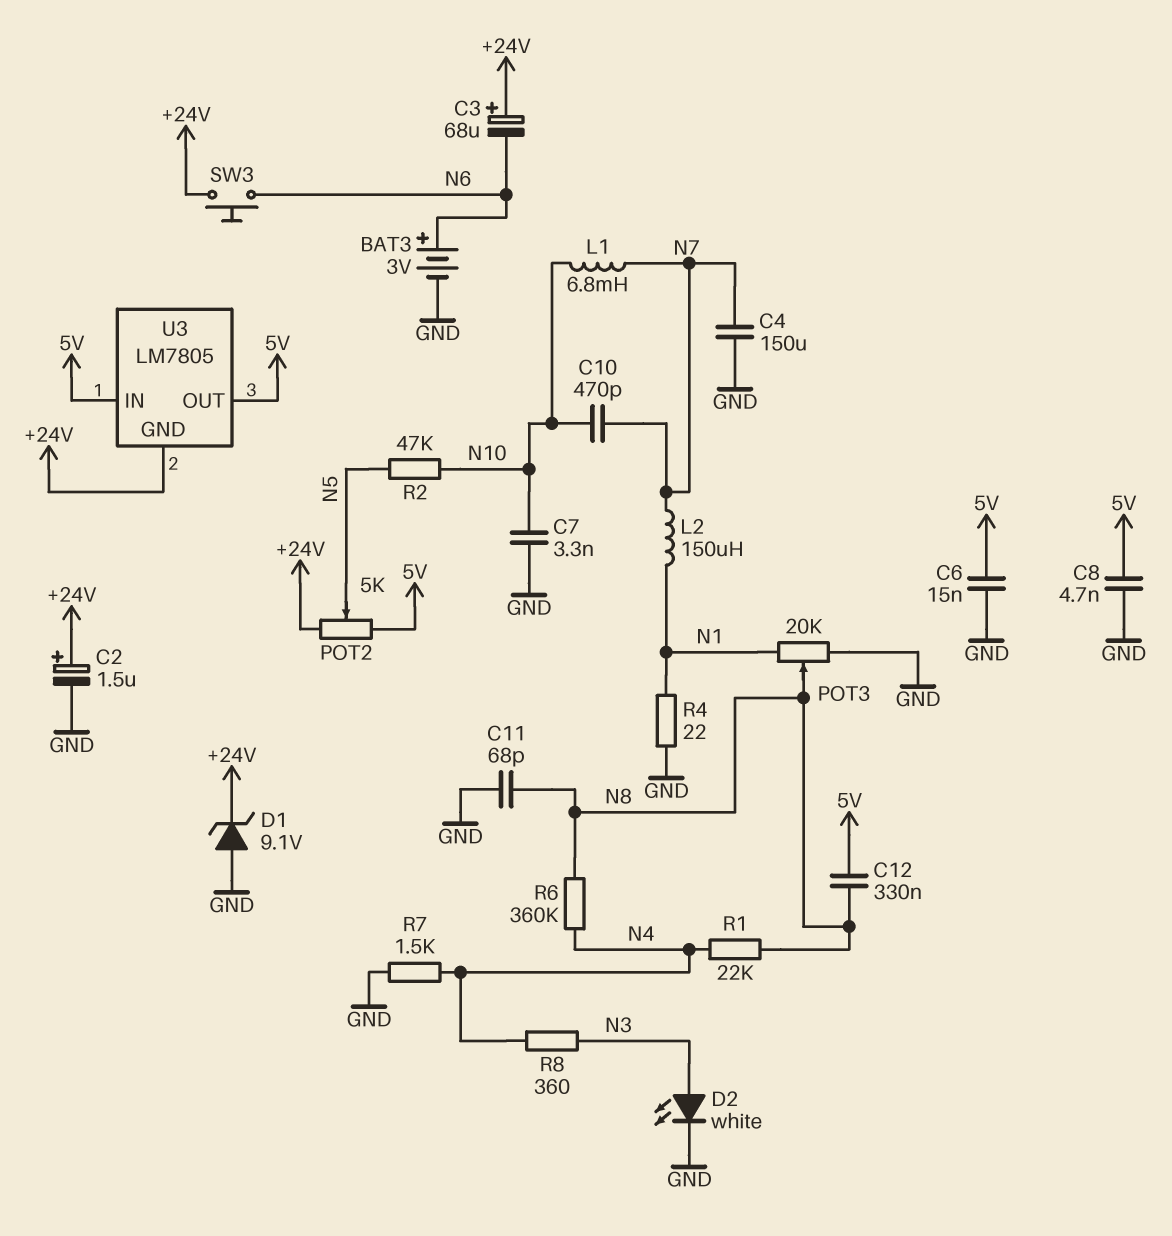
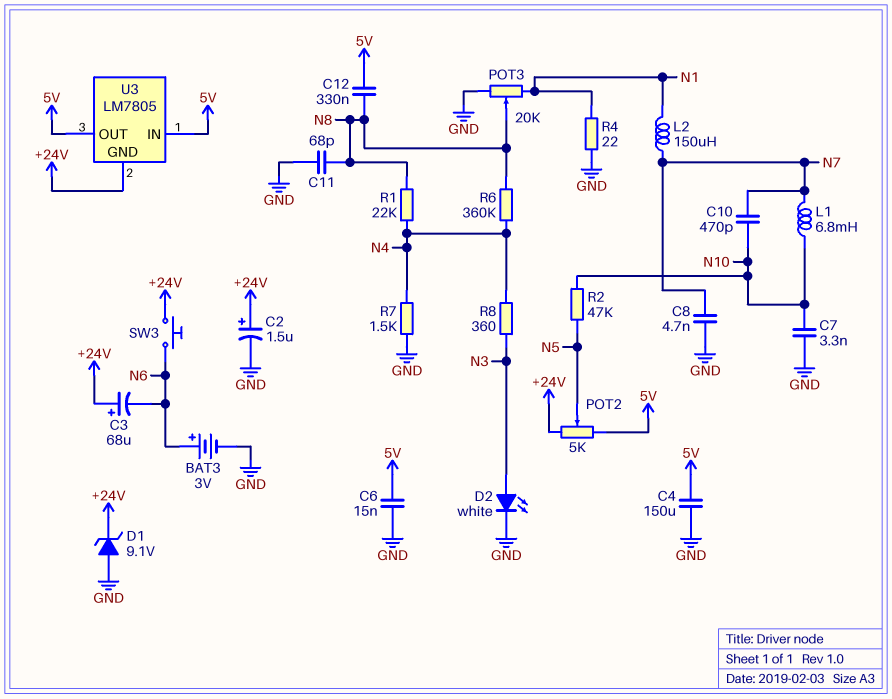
C4: 150uF (GND, N7) -> 150uF (5V, GND)
C8: 4.7nF (5V, GND) -> 4.7nF (GND, N7)

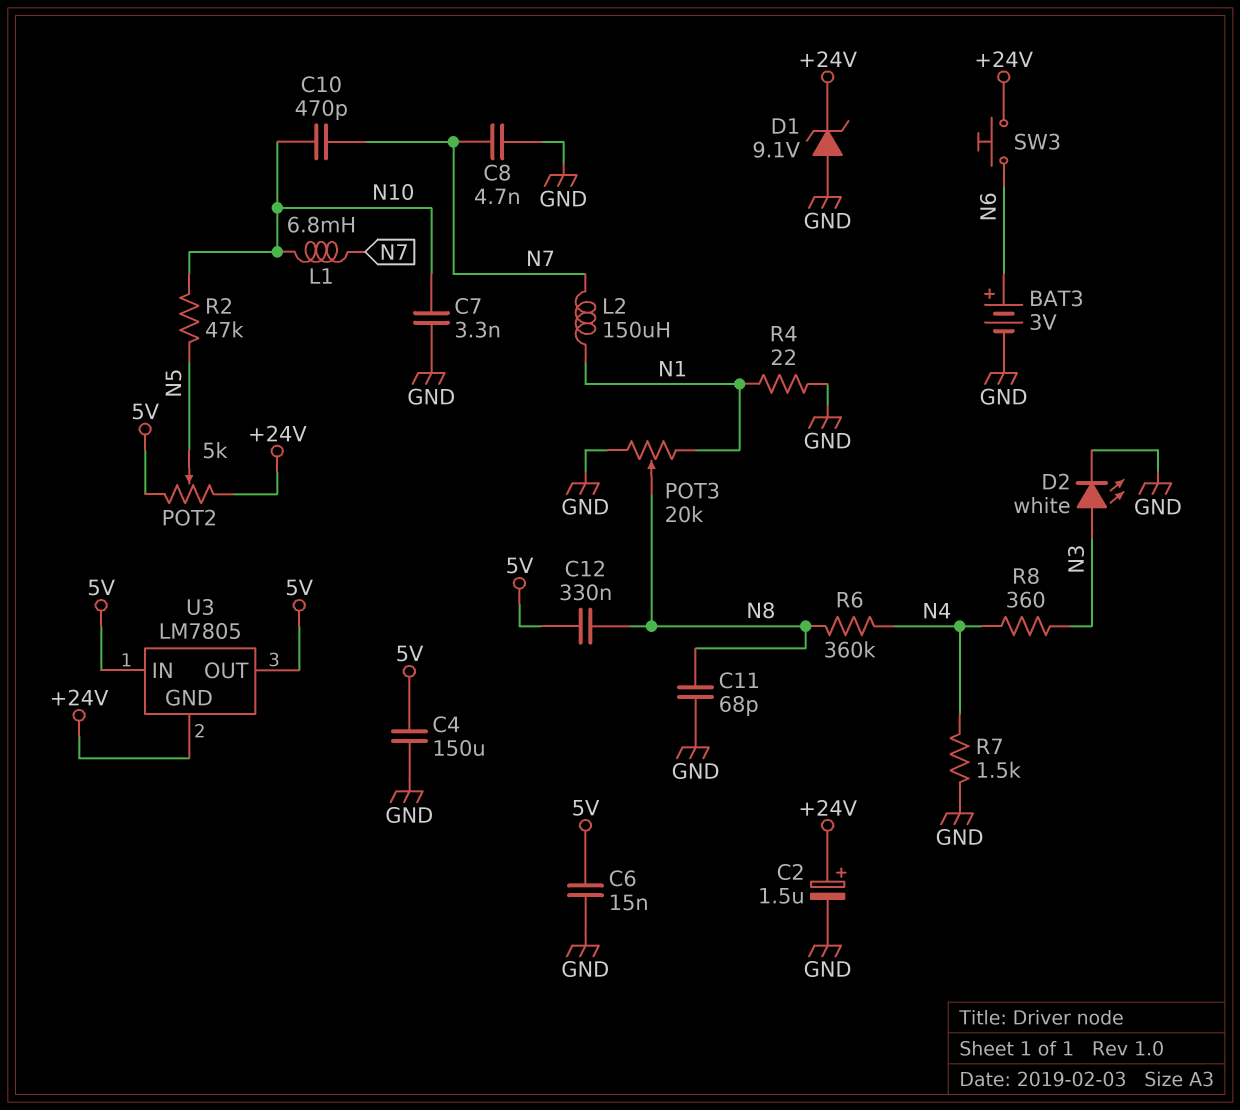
C3: 68uF (plus +24V, minus N6) -> none
R1: 22k (N4, N8) -> none

